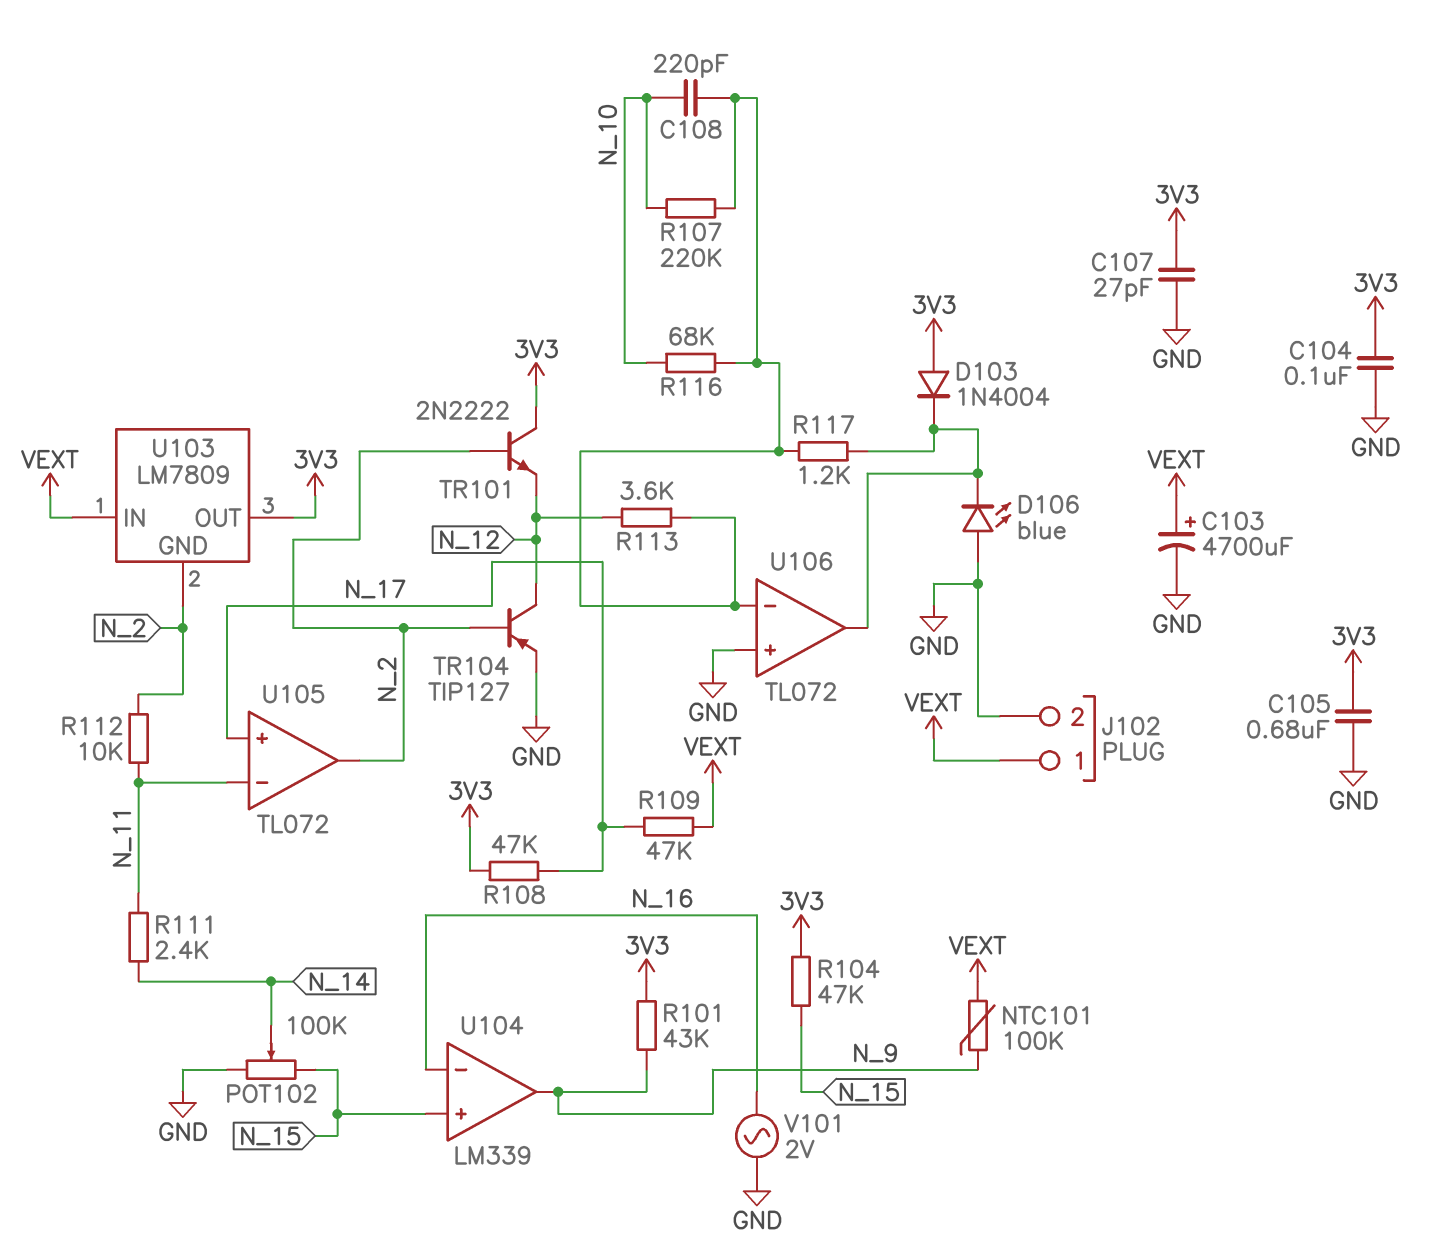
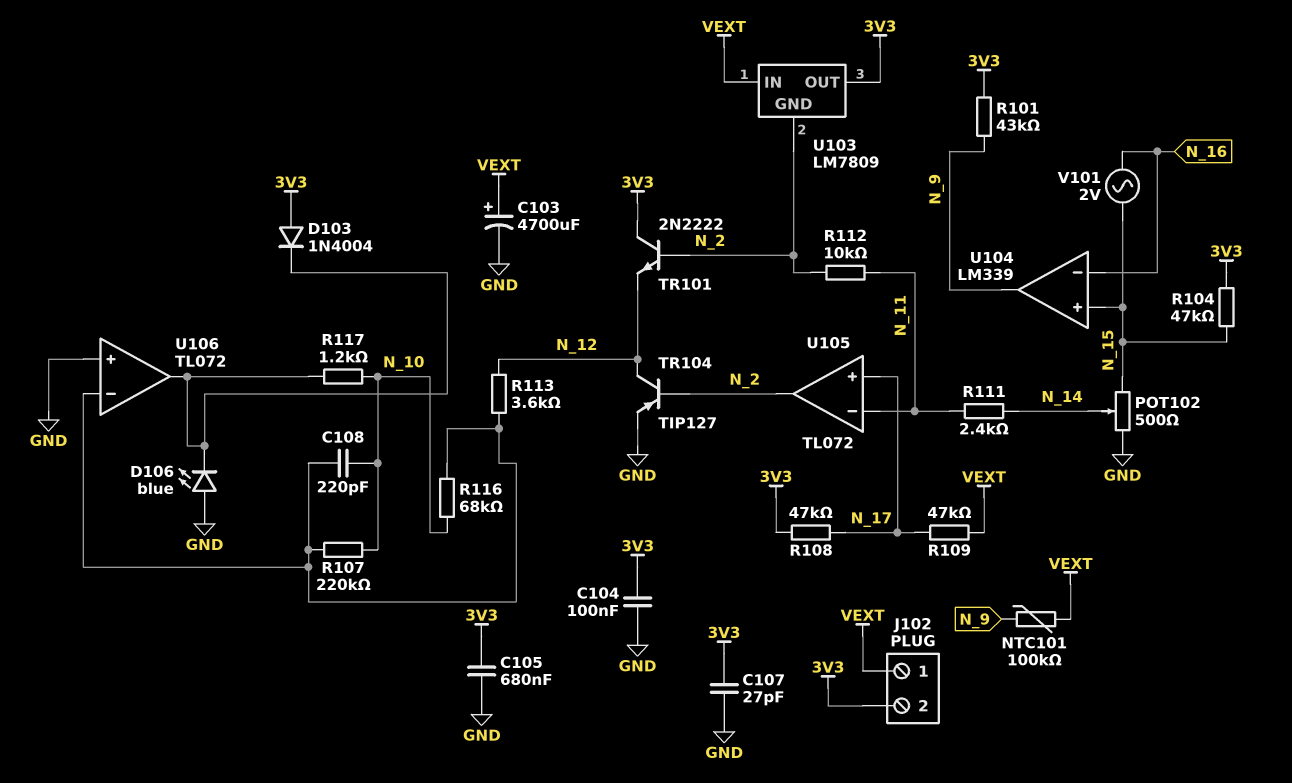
J102 pin 2: GND -> 3V3
POT102: 100k (GND, N_15, wiper N_14) -> 500 (GND, N_15, wiper N_14)
R117: 1.2k (U106/in-, U106/out) -> 1.2k (N_10, U106/out)
V101: AC 2V (GND, N_16) -> AC 2V (N_15, N_16)

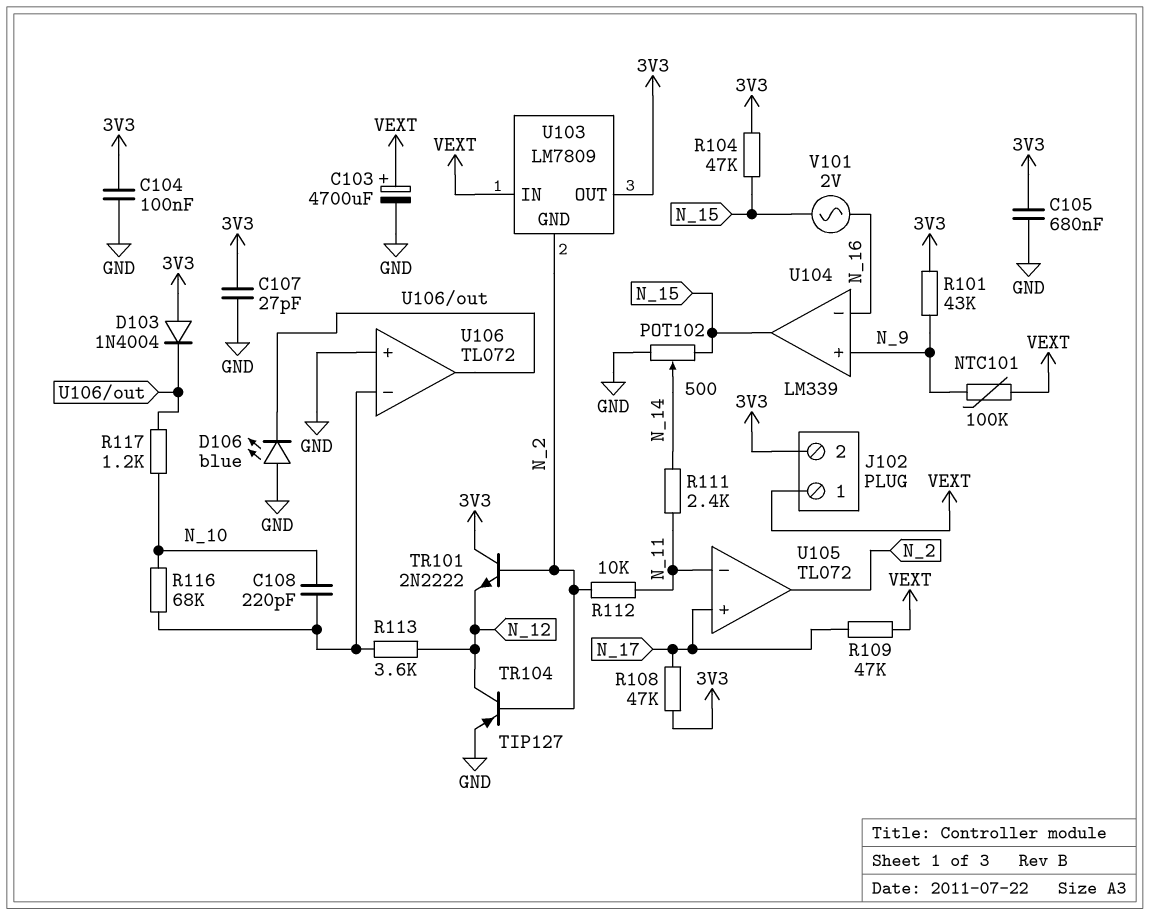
R107: 220k (N_10, U106/in-) -> none
U104 pin in+: N_15 -> N_9
U104 pin out: N_9 -> N_15

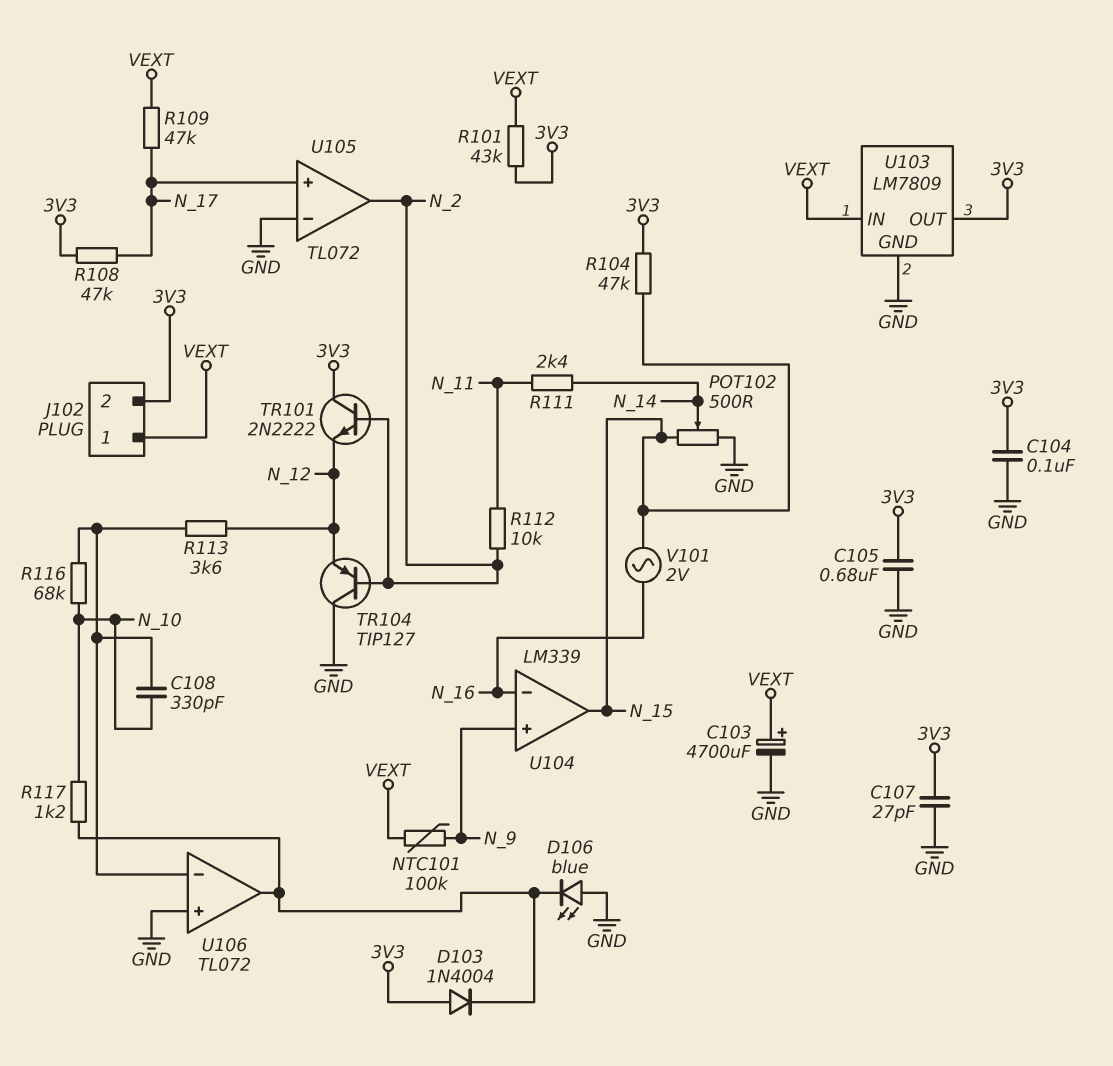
C108: 220pF (N_10, U106/in-) -> 330pF (N_10, U106/in-)
R101: 43k (3V3, N_9) -> 43k (3V3, VEXT)
TR104: PNP TIP127 (B N_2, C N_12, E GND) -> PNP TIP127 (B N_2, C GND, E N_12)
U103 pin GND: N_2 -> GND
U105 pin in-: N_11 -> GND

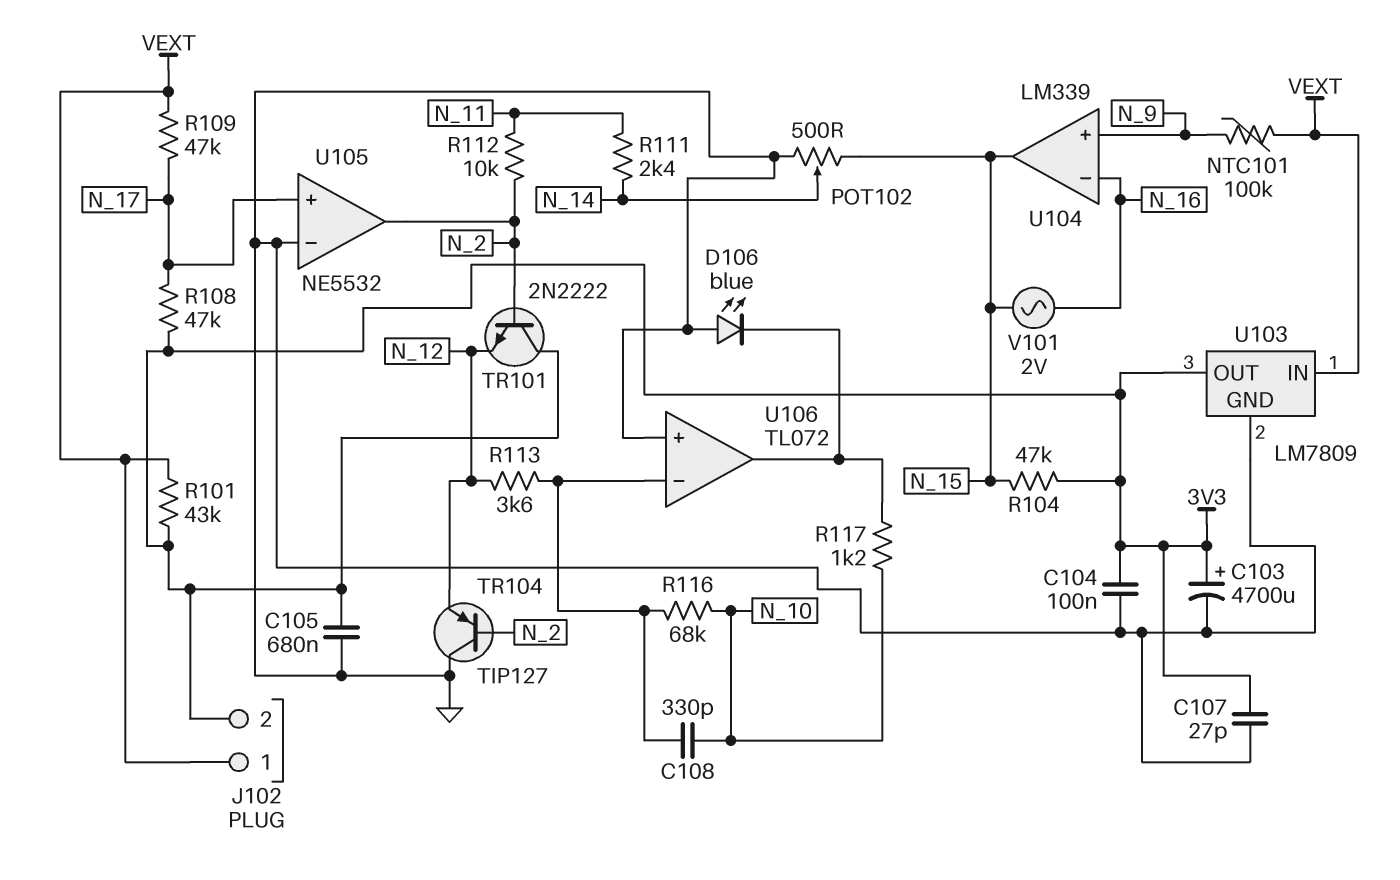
C103: 4700uF (plus VEXT, minus GND) -> 4700uF (plus 3V3, minus GND)
D103: diode 1N4004 (A 3V3, K U106/out) -> none
U105: TL072 -> NE5532

